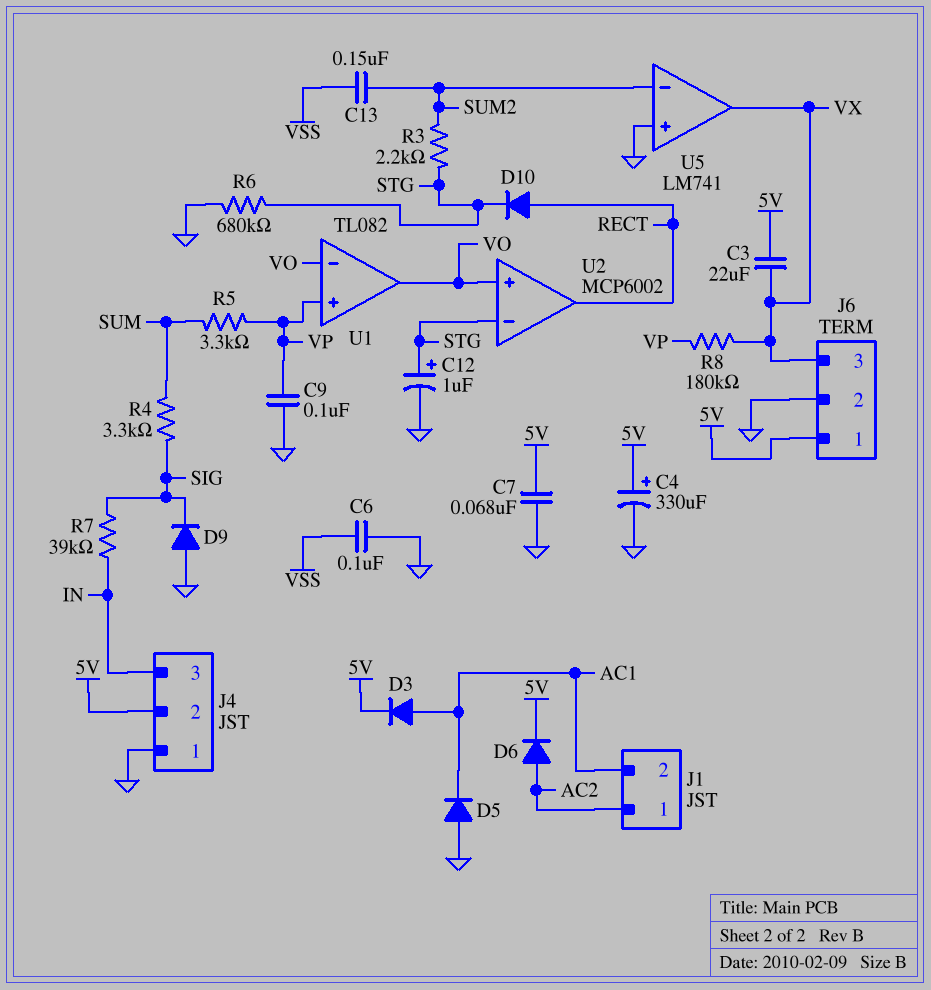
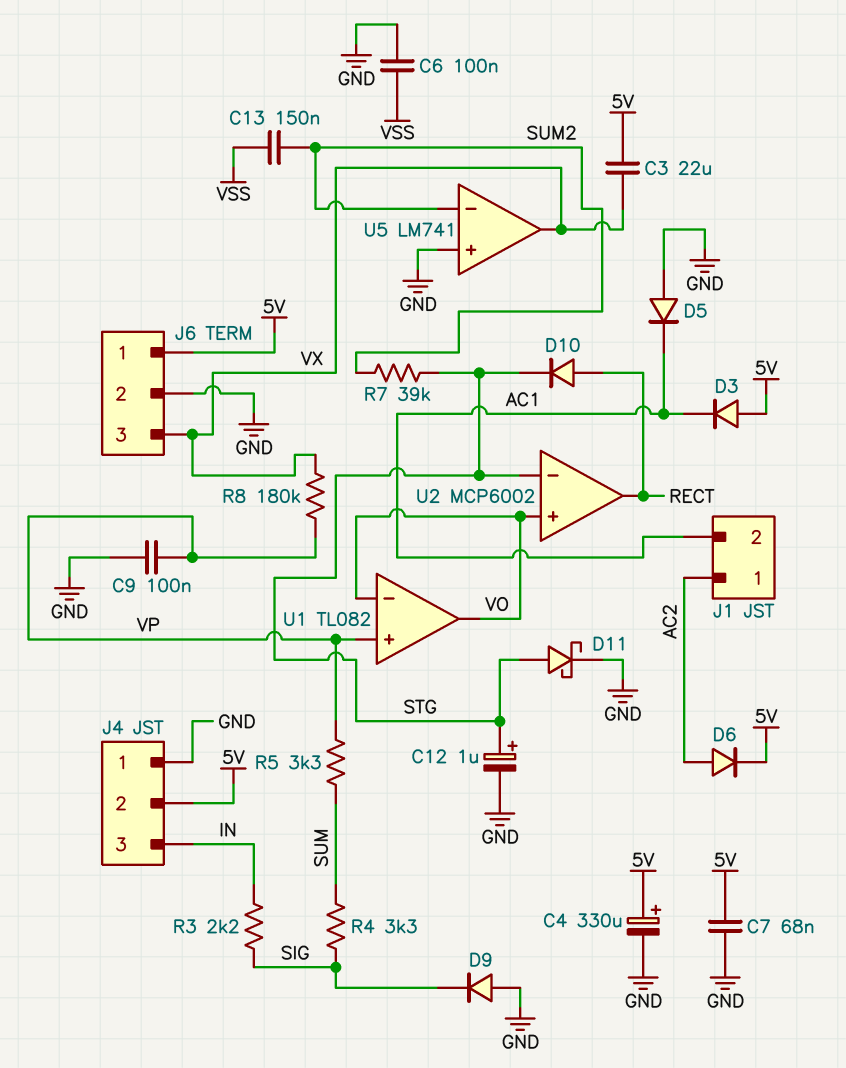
D3: diode (A AC1, K 5V) -> diode (A 5V, K AC1)
D11: none -> schottky (A STG, K GND)
R3: 2.2k (STG, SUM2) -> 2.2k (IN, SIG)
R6: 680k (GND, STG) -> none
R7: 39k (IN, SIG) -> 39k (STG, SUM2)

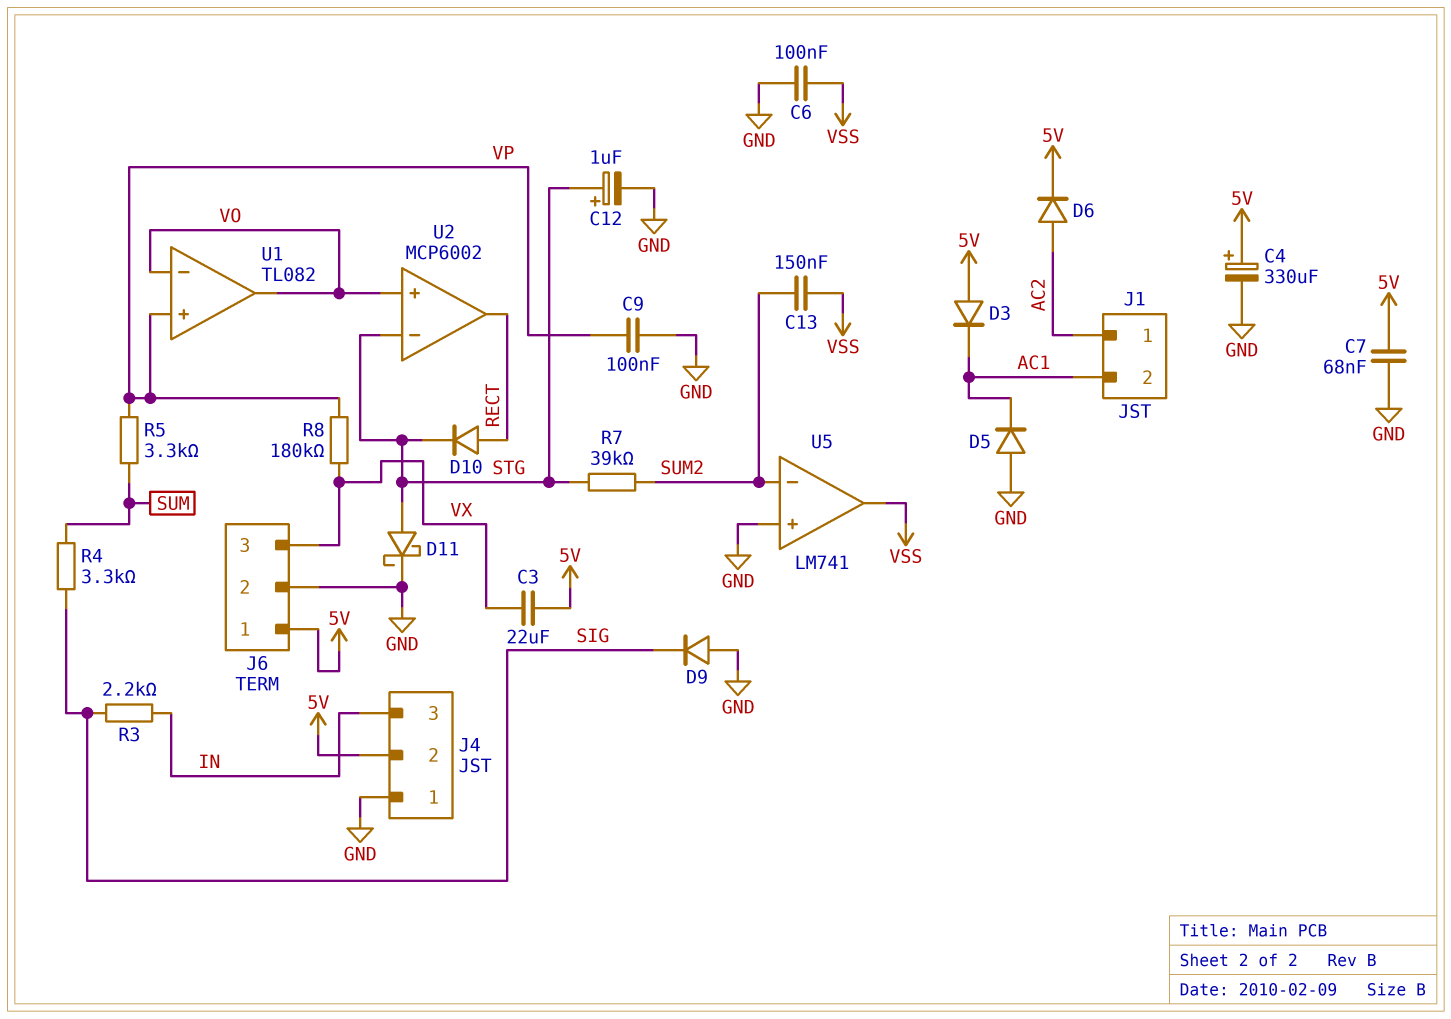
U5 pin out: VX -> VSS

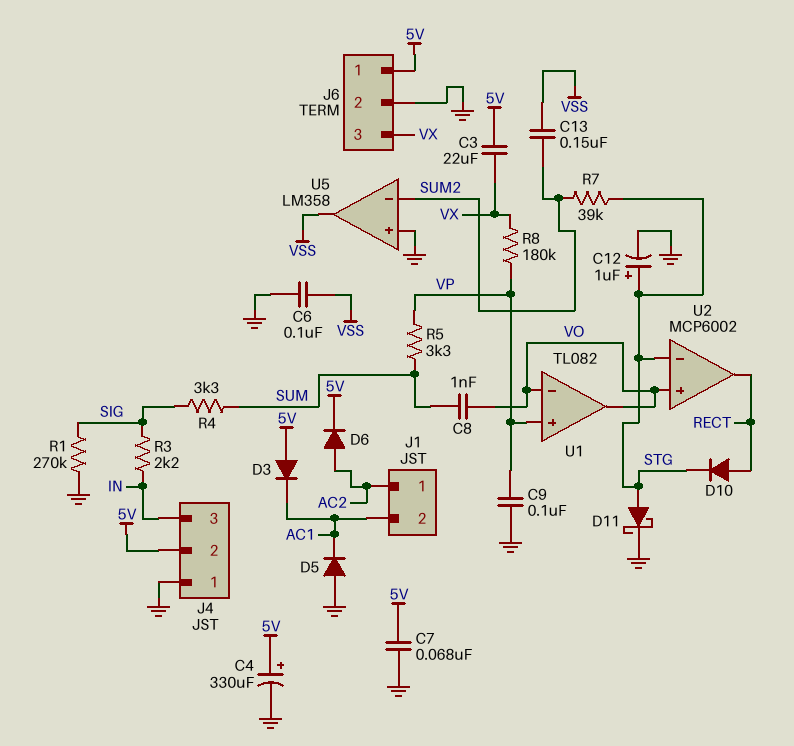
C8: none -> 1nF (SUM, VO)
D9: diode (A GND, K SIG) -> none
R1: none -> 270k (GND, SIG)
U5: LM741 -> LM358

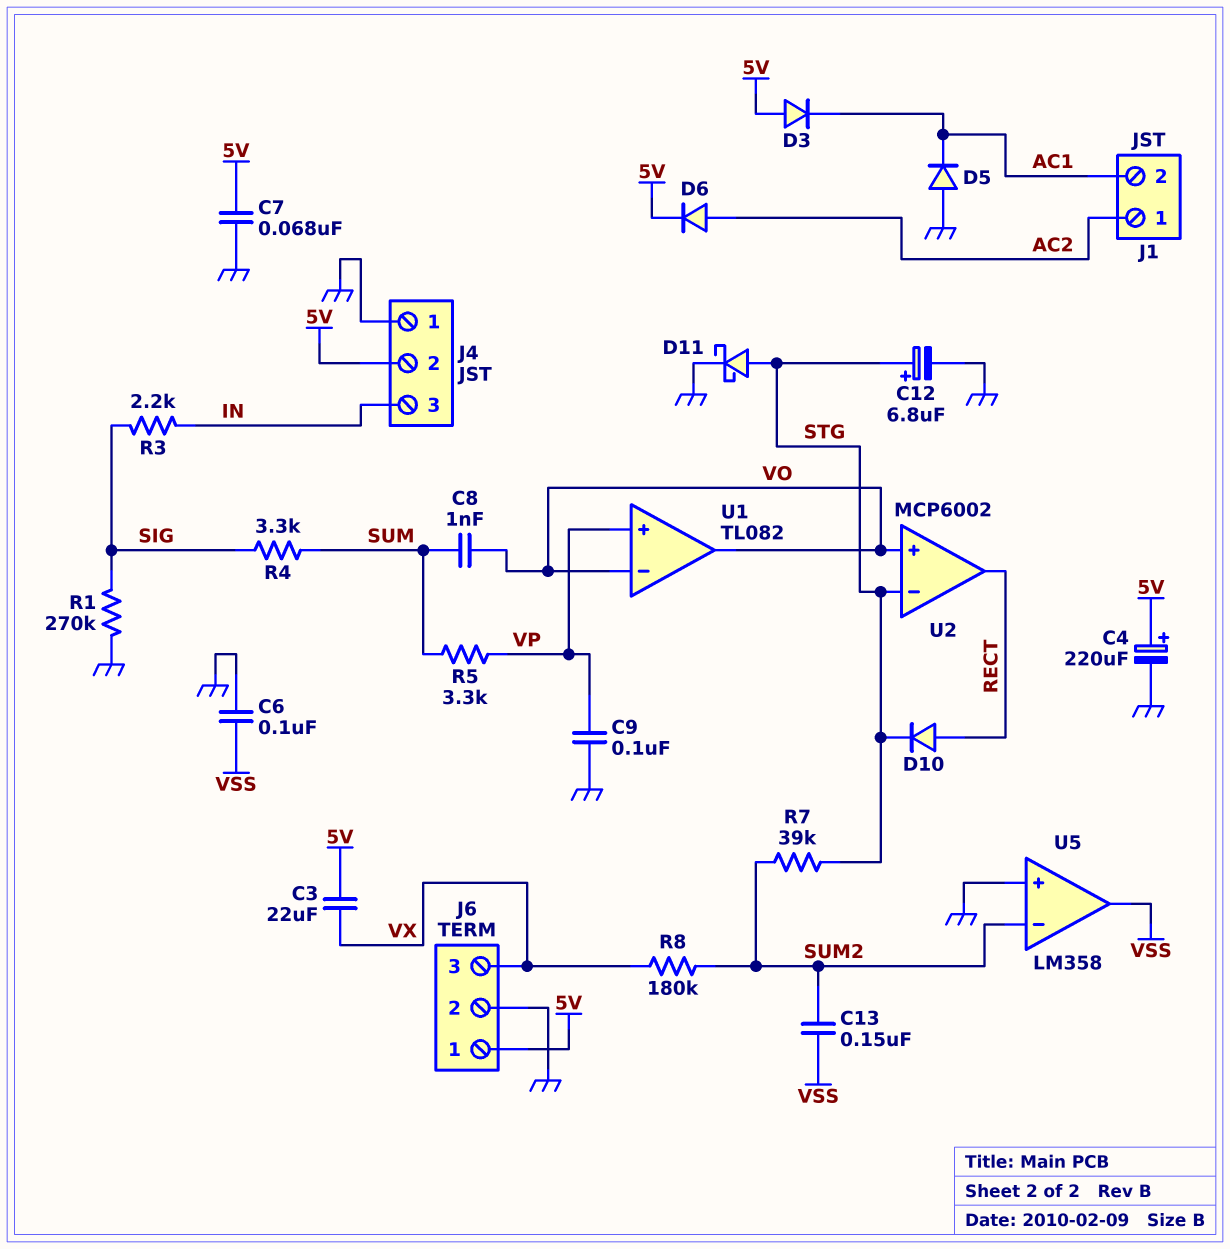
C4: 330uF (plus 5V, minus GND) -> 220uF (plus 5V, minus GND)
C12: 1uF (plus STG, minus GND) -> 6.8uF (plus STG, minus GND)
R8: 180k (VP, VX) -> 180k (SUM2, VX)

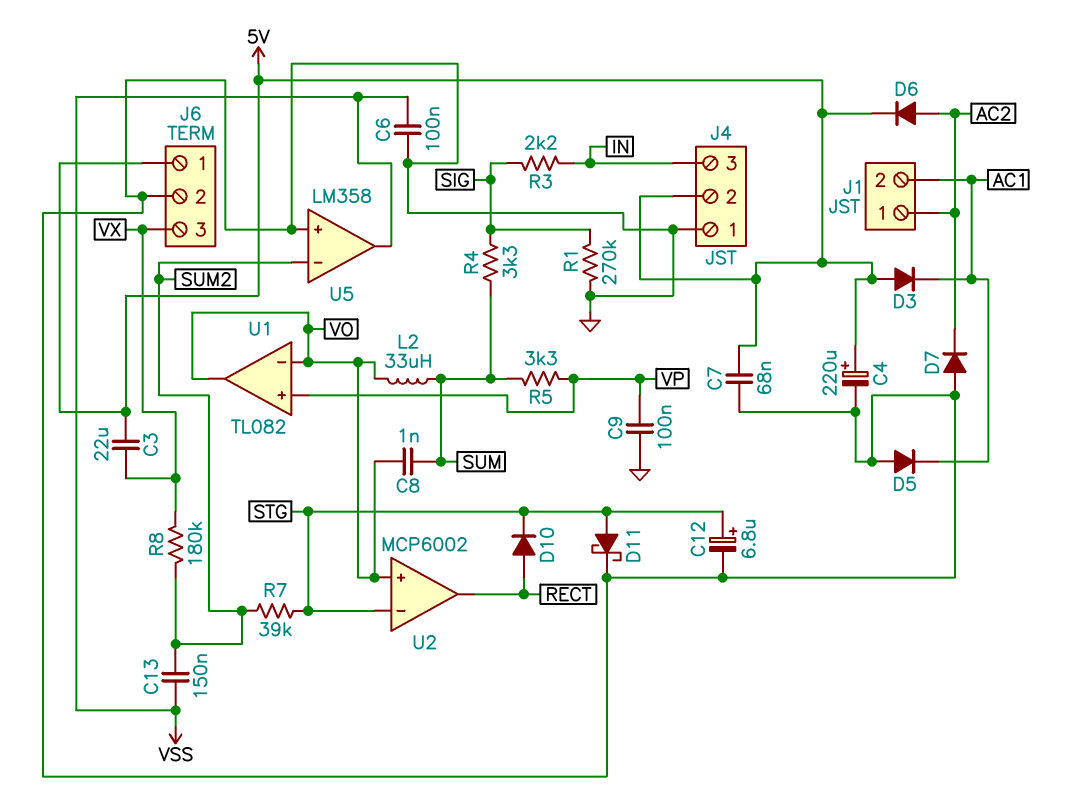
D7: none -> diode (A GND, K AC2)
L2: none -> 33uH (SUM, VO)

